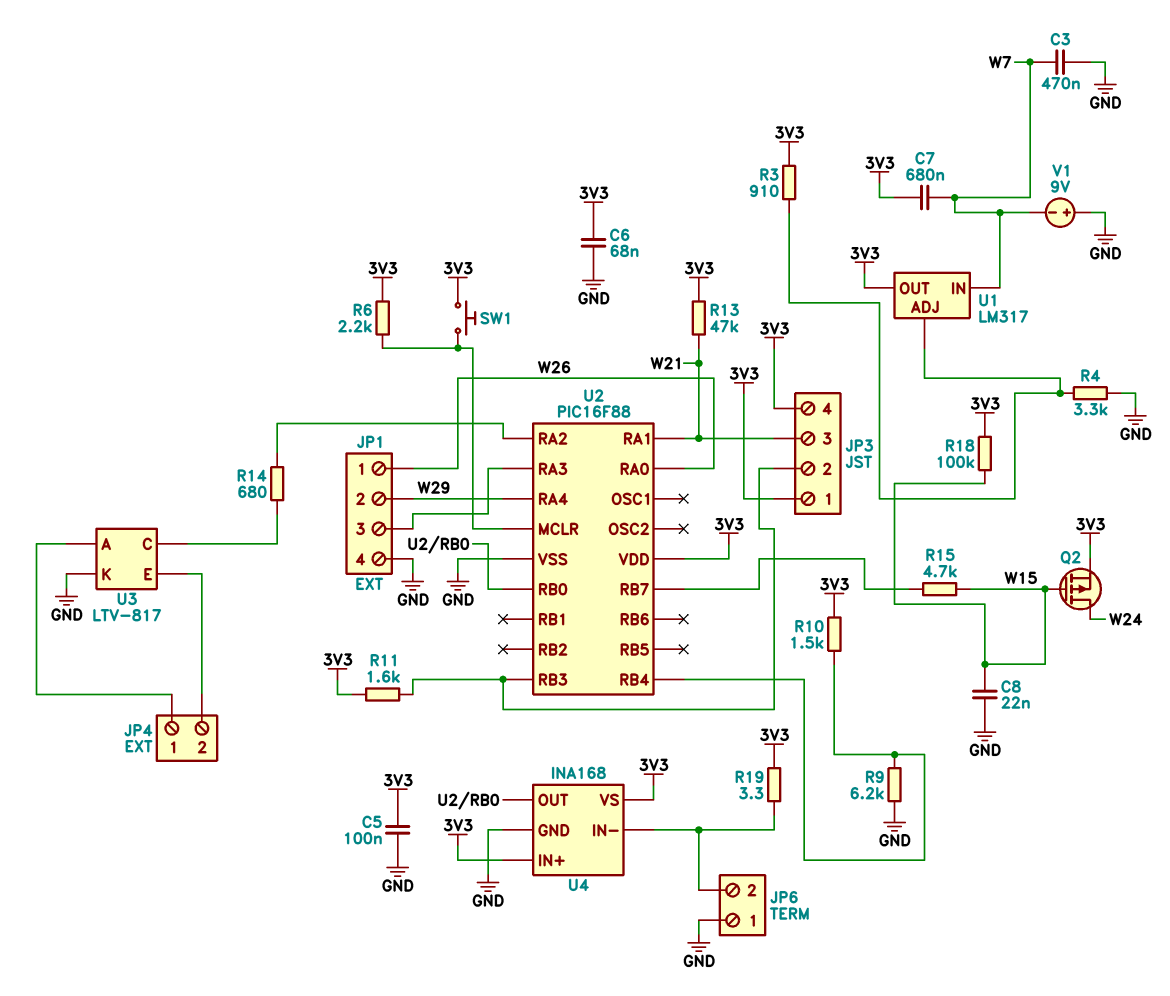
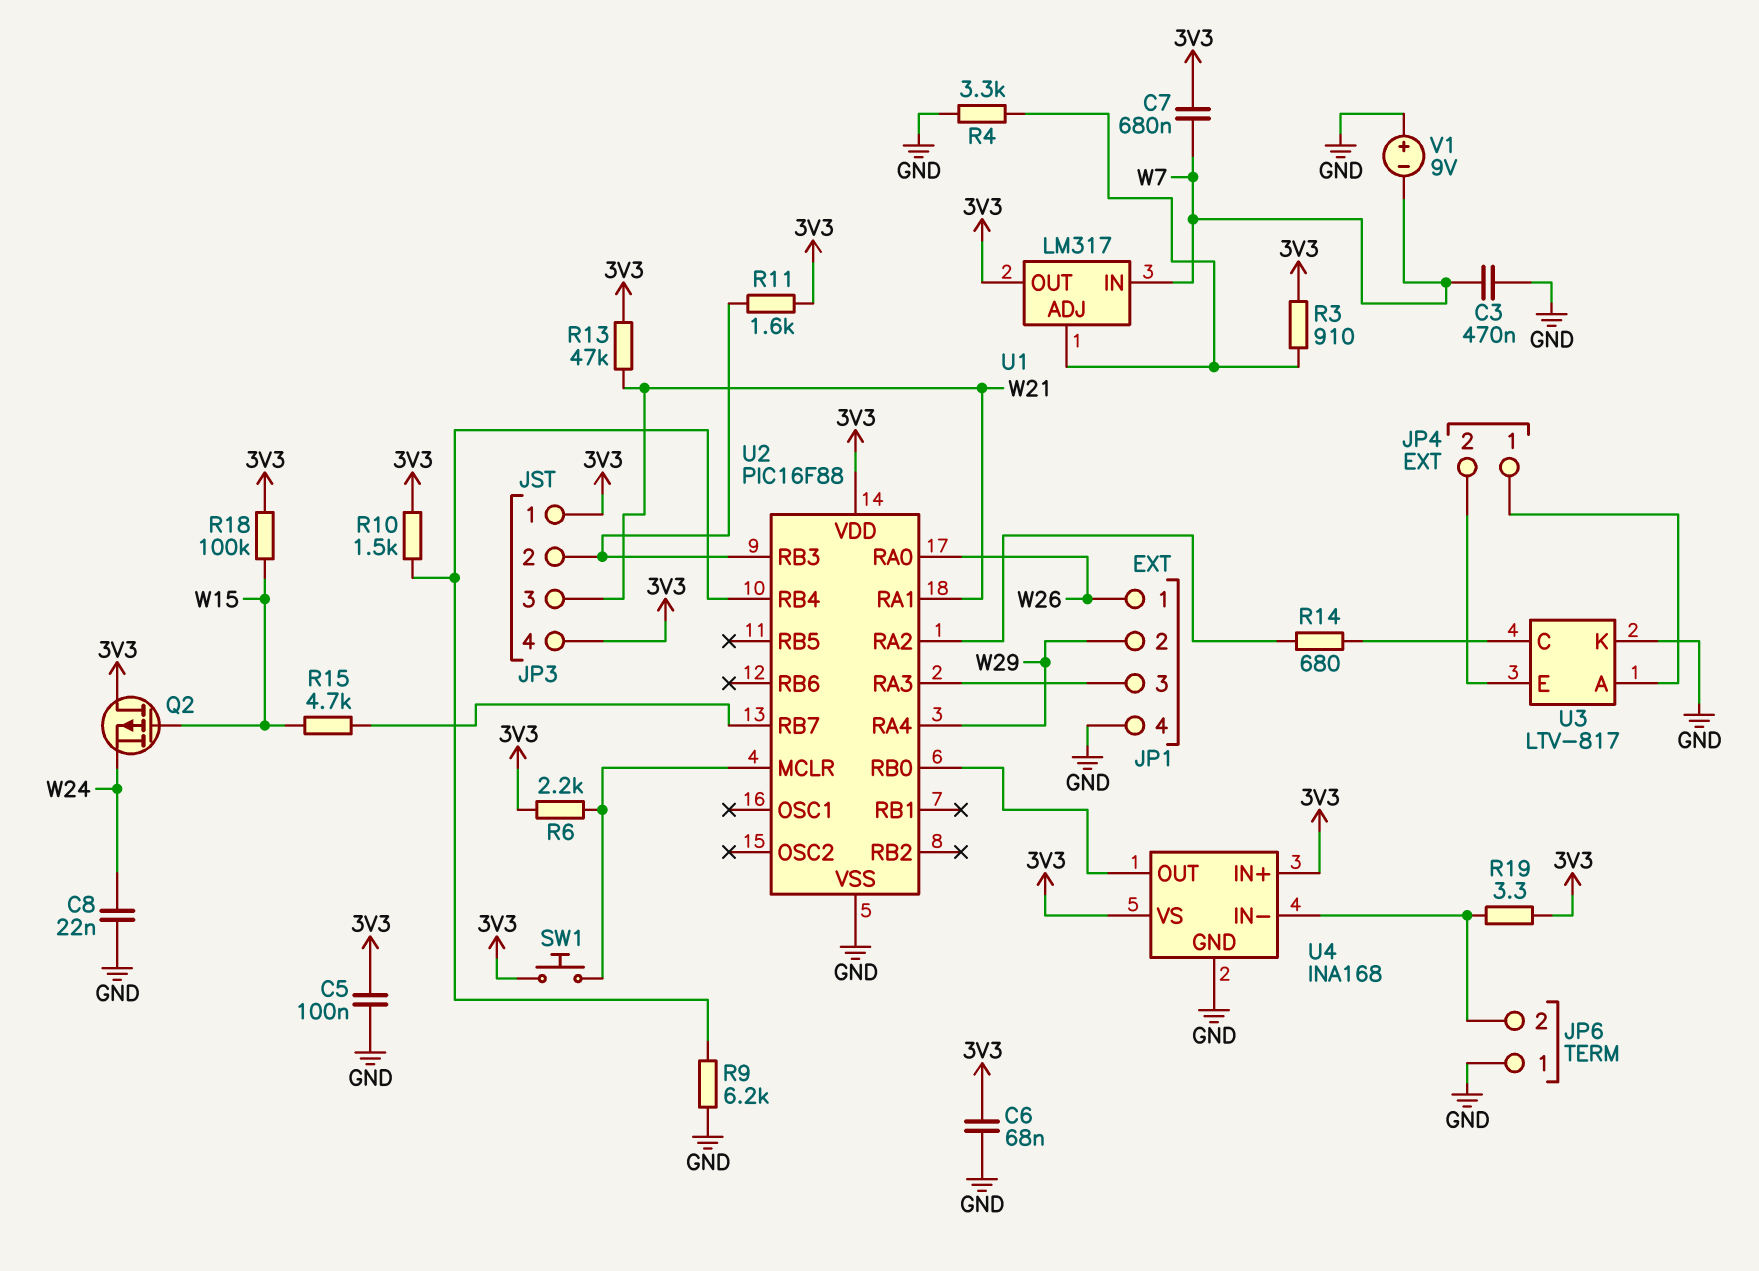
C8: 22nF (GND, W15) -> 22nF (GND, W24)
Q2: PMOS (G W15, D W24, S 3V3) -> PMOS (G W15, D 3V3, S W24)

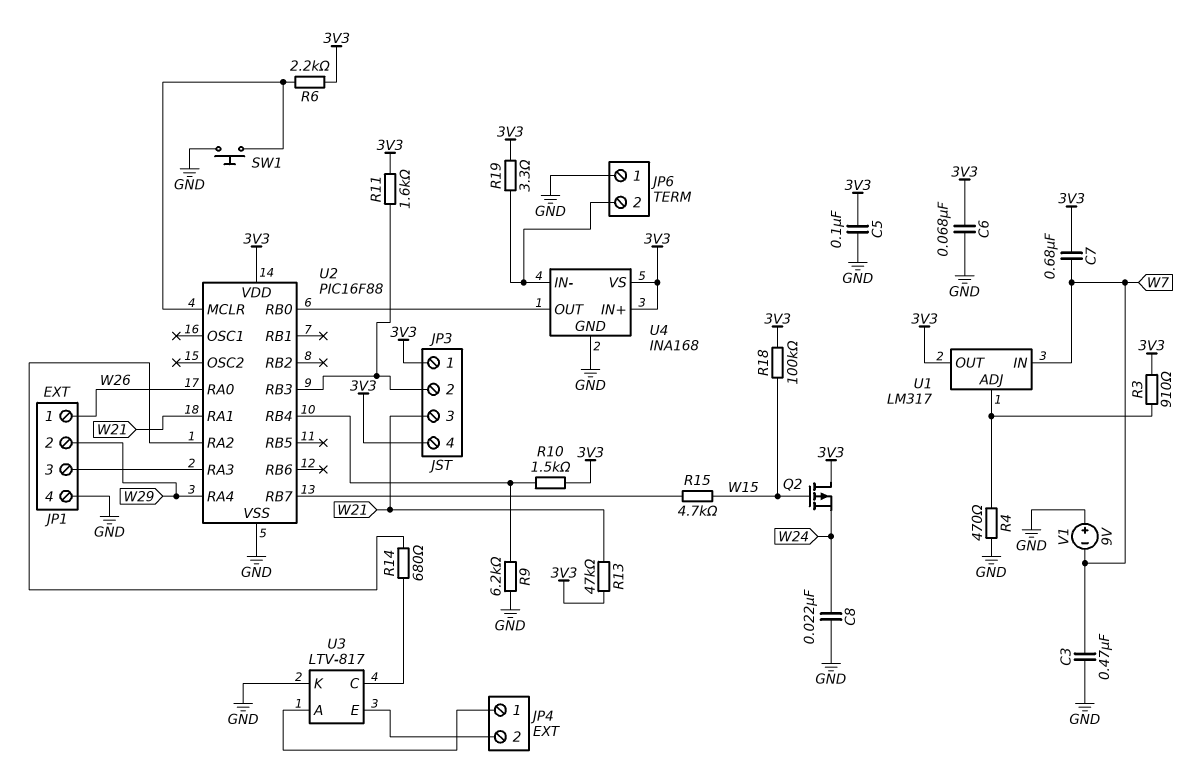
R4: 3.3k (GND, U1/ADJ) -> 470 (GND, U1/ADJ)
SW1: button (3V3, U2/MCLR) -> button (GND, U2/MCLR)

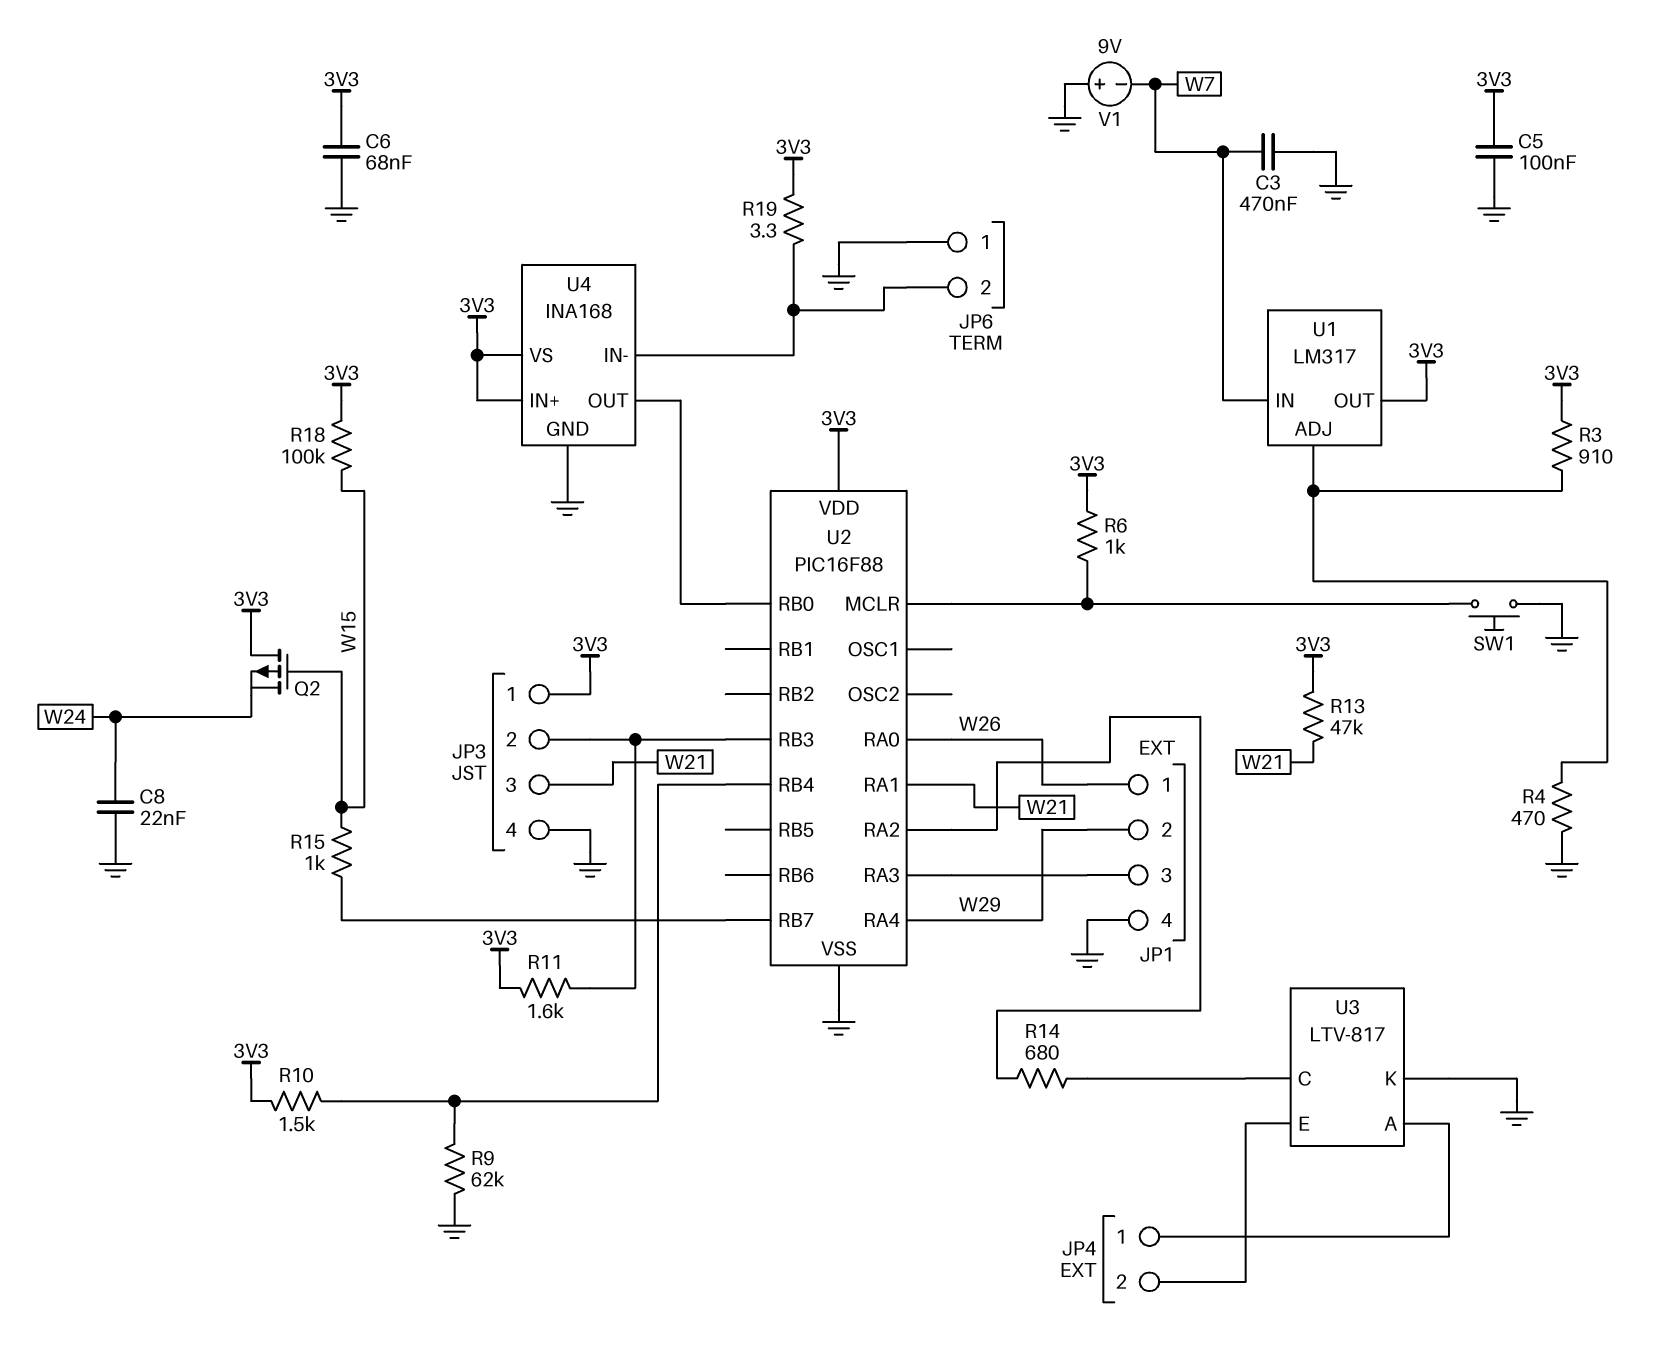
C7: 680nF (3V3, W7) -> none
JP3 pin 4: 3V3 -> GND
R6: 2.2k (3V3, U2/MCLR) -> 1k (3V3, U2/MCLR)
R9: 6.2k (GND, U2/RB4) -> 62k (GND, U2/RB4)
R15: 4.7k (U2/RB7, W15) -> 1k (U2/RB7, W15)

